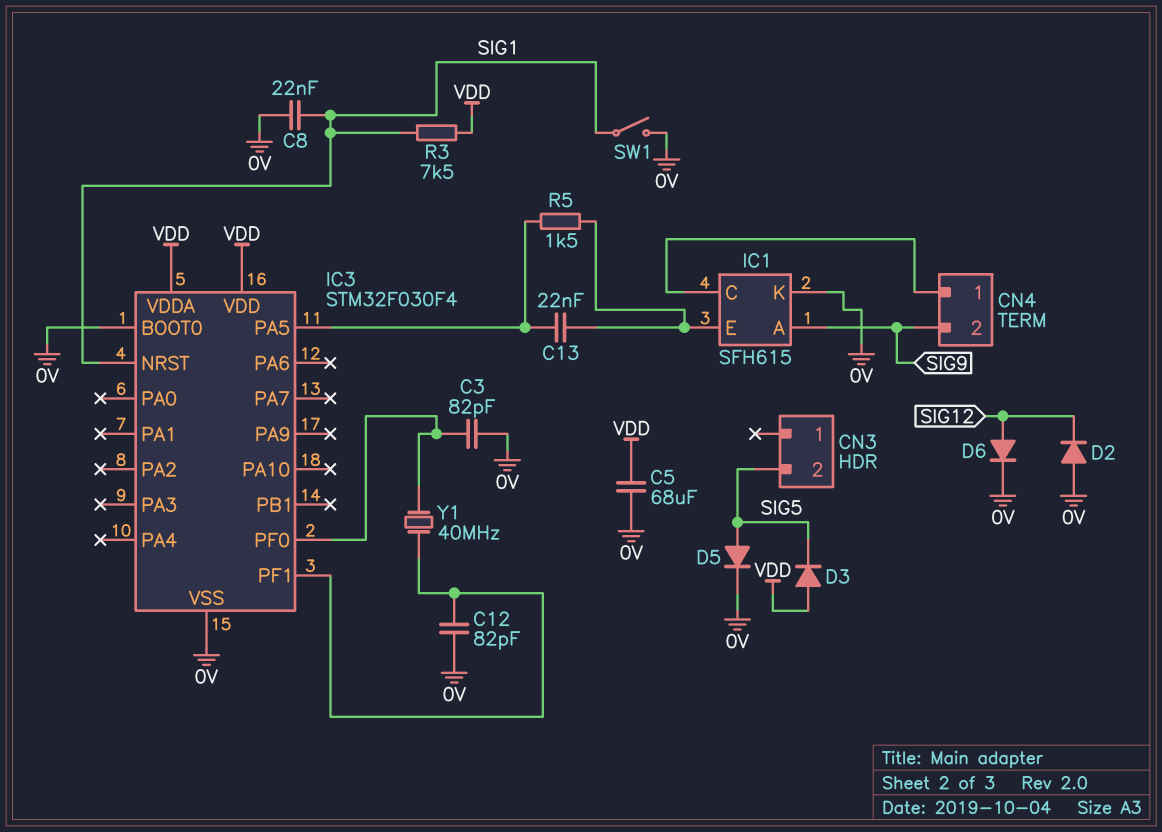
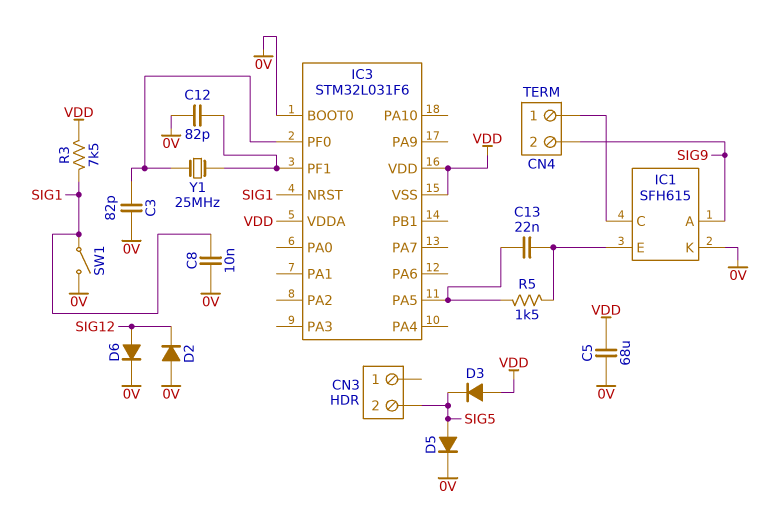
C8: 22nF (0V, SIG1) -> 10nF (0V, SIG1)
IC3: STM32F030F4 -> STM32L031F6
IC3 pin VSS: 0V -> VDD
Y1: 40MHz (IC3/PF0, IC3/PF1) -> 25MHz (IC3/PF0, IC3/PF1)

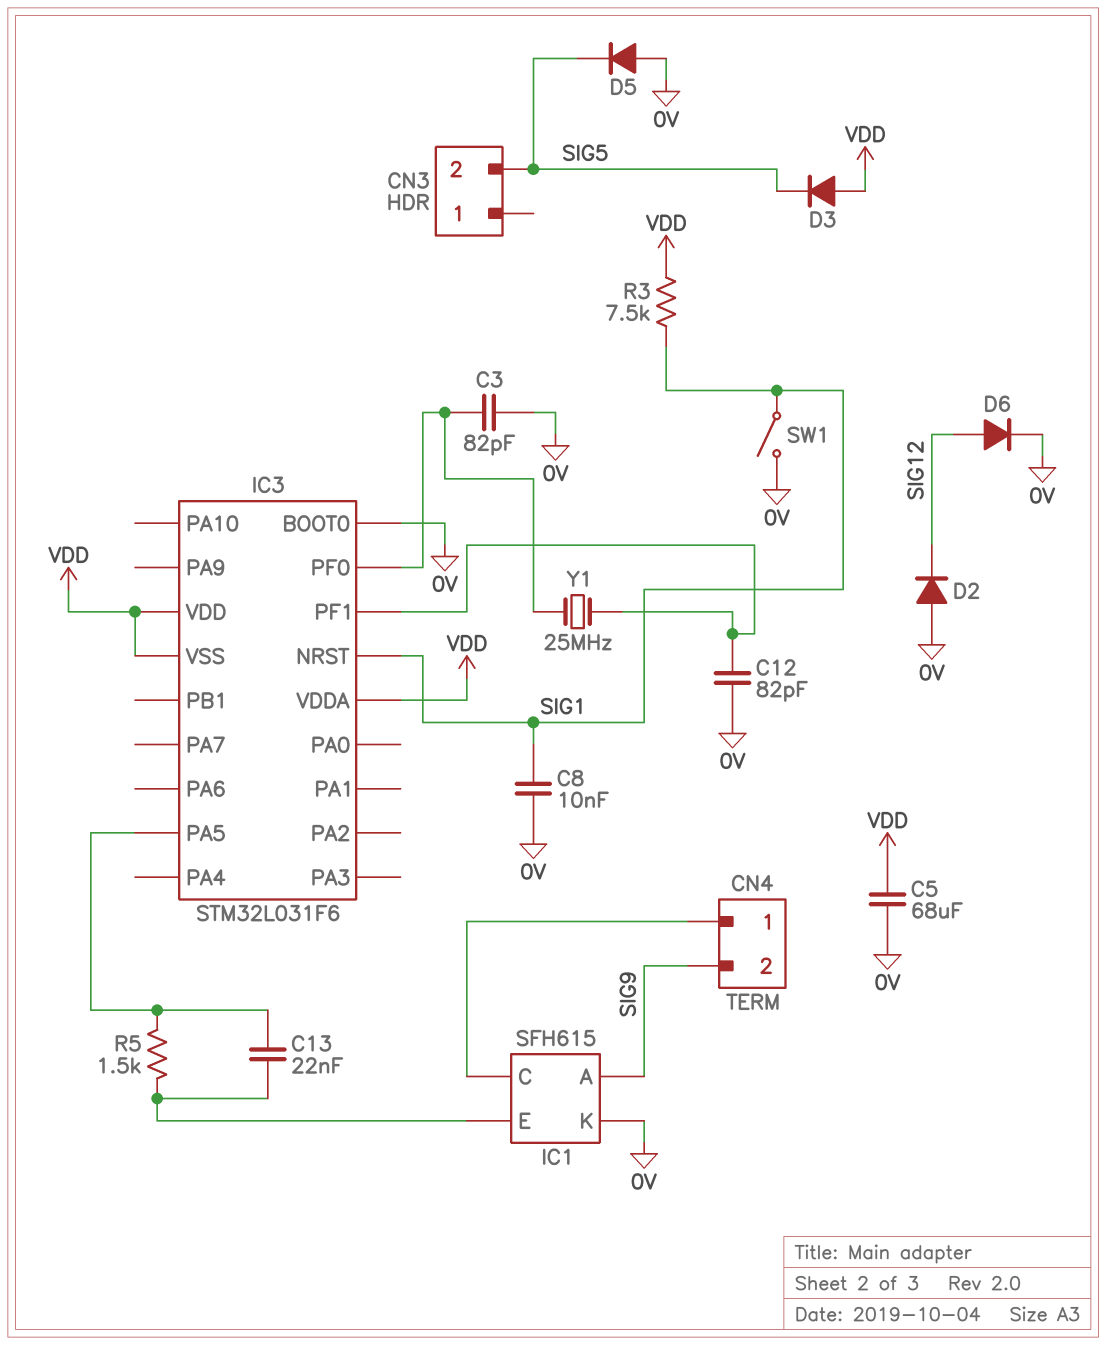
D5: diode (A SIG5, K 0V) -> diode (A 0V, K SIG5)

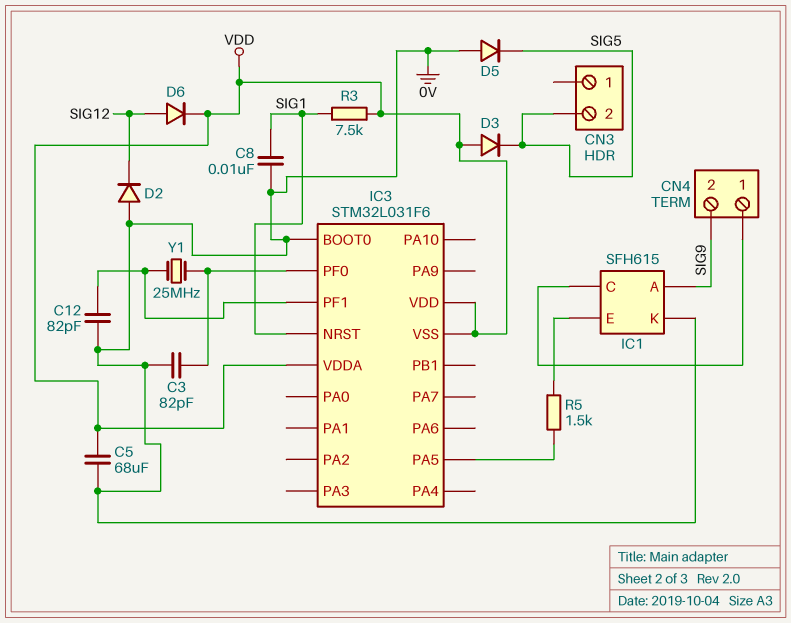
C13: 22nF (IC1/E, IC3/PA5) -> none
D6: diode (A SIG12, K 0V) -> diode (A SIG12, K VDD)
SW1: switch (0V, SIG1) -> none

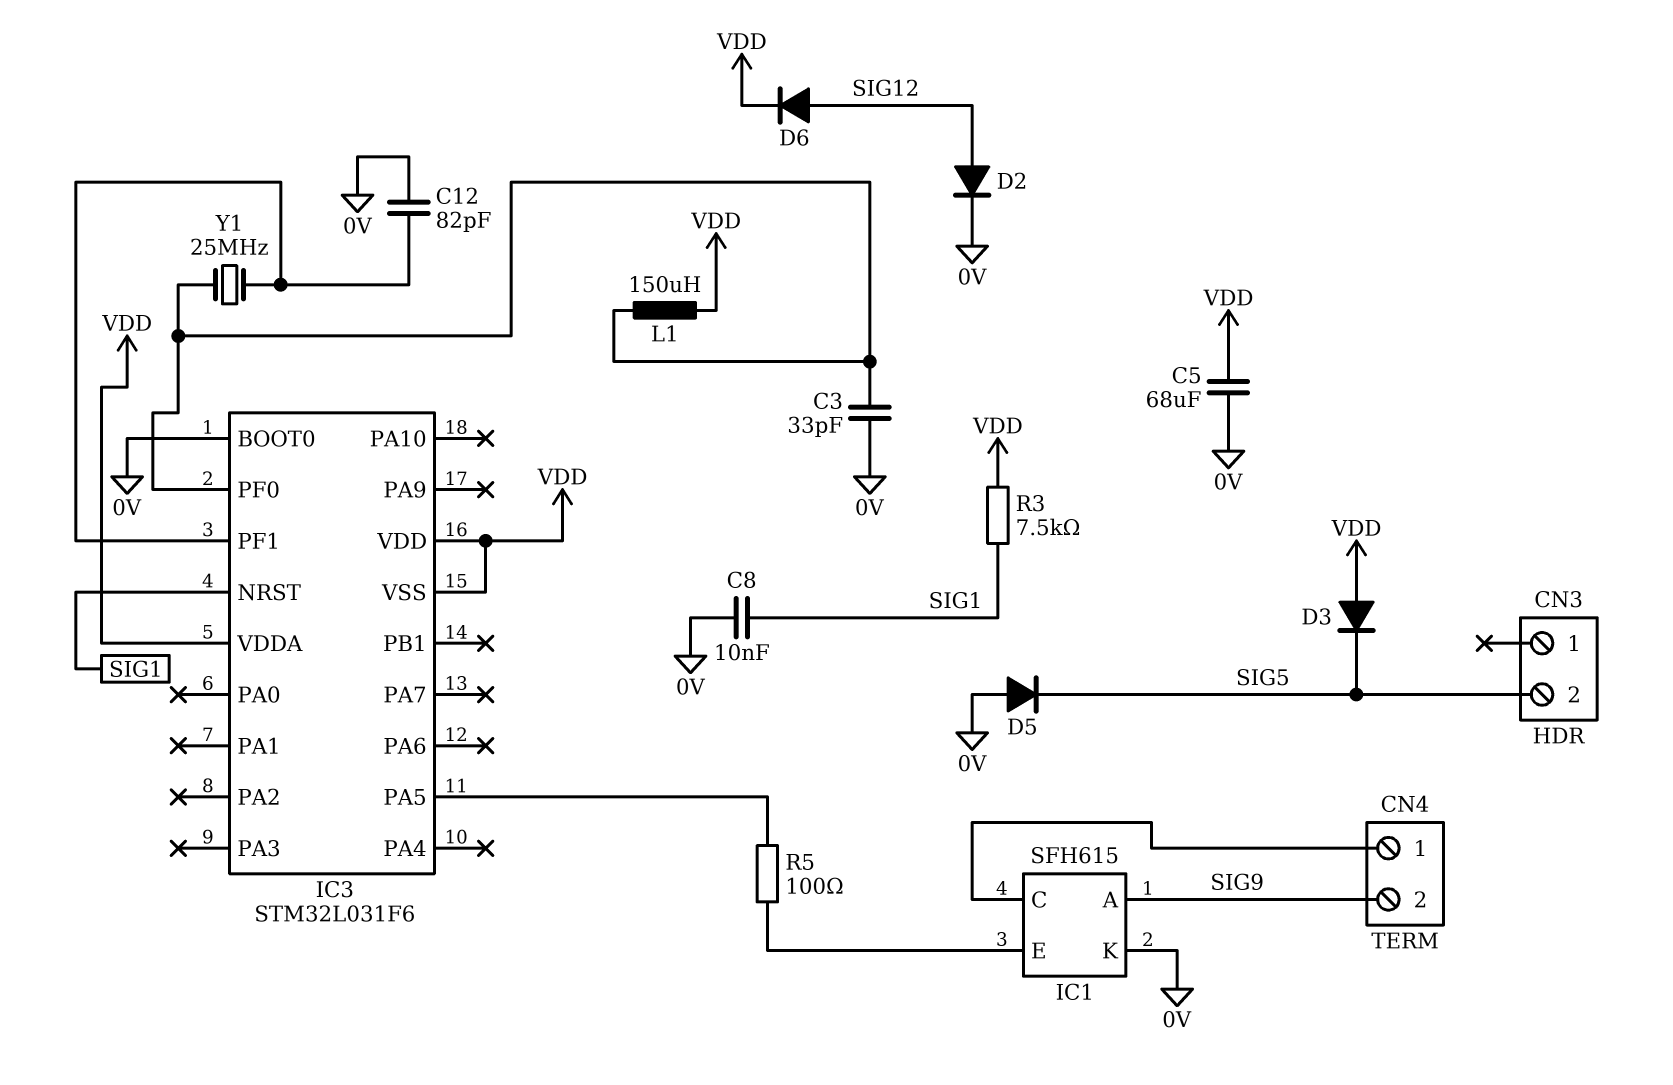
C3: 82pF (0V, IC3/PF0) -> 33pF (0V, IC3/PF0)
D2: diode (A 0V, K SIG12) -> diode (A SIG12, K 0V)
L1: none -> 150uH (IC3/PF0, VDD)
R5: 1.5k (IC1/E, IC3/PA5) -> 100 (IC1/E, IC3/PA5)

